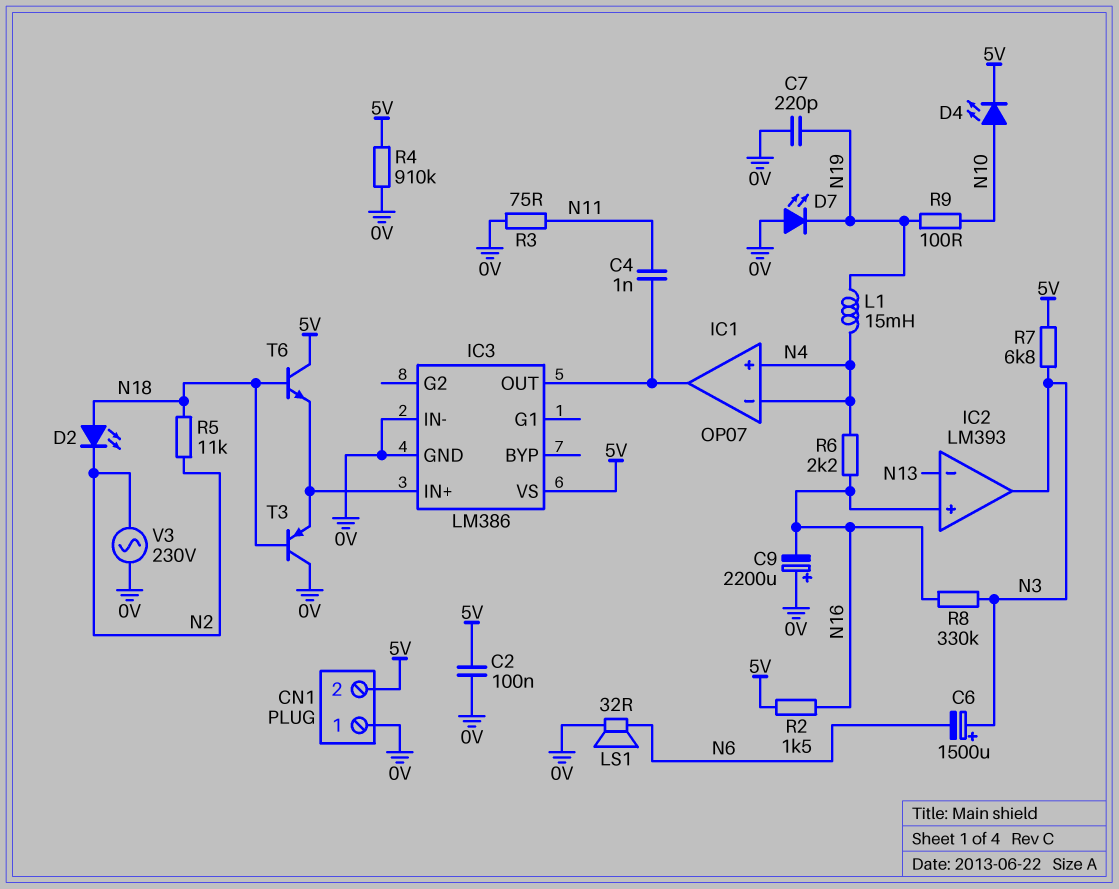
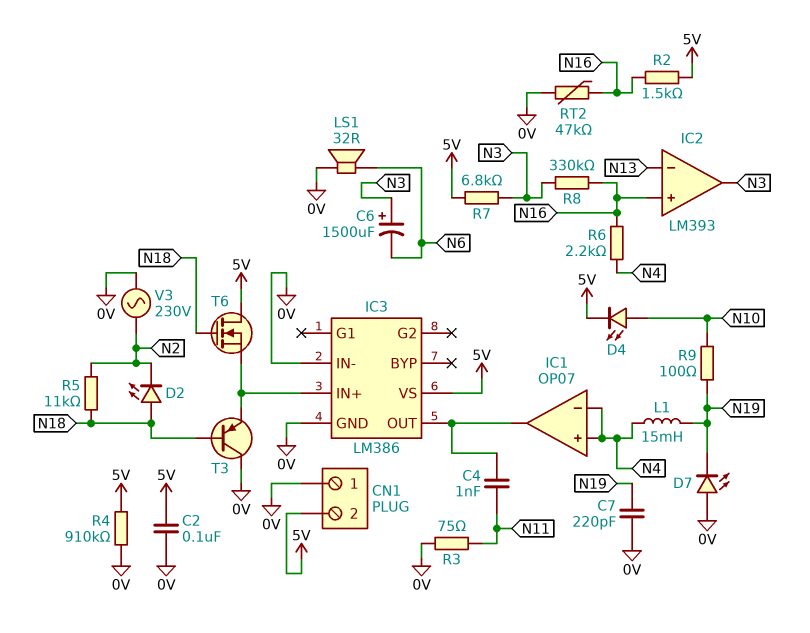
C9: 2200uF (plus 0V, minus N16) -> none
RT2: none -> 47k (0V, N16)
T6: NPN (B N18, C 5V, E IC3/IN+) -> NMOS (G N18, D 5V, S IC3/IN+)

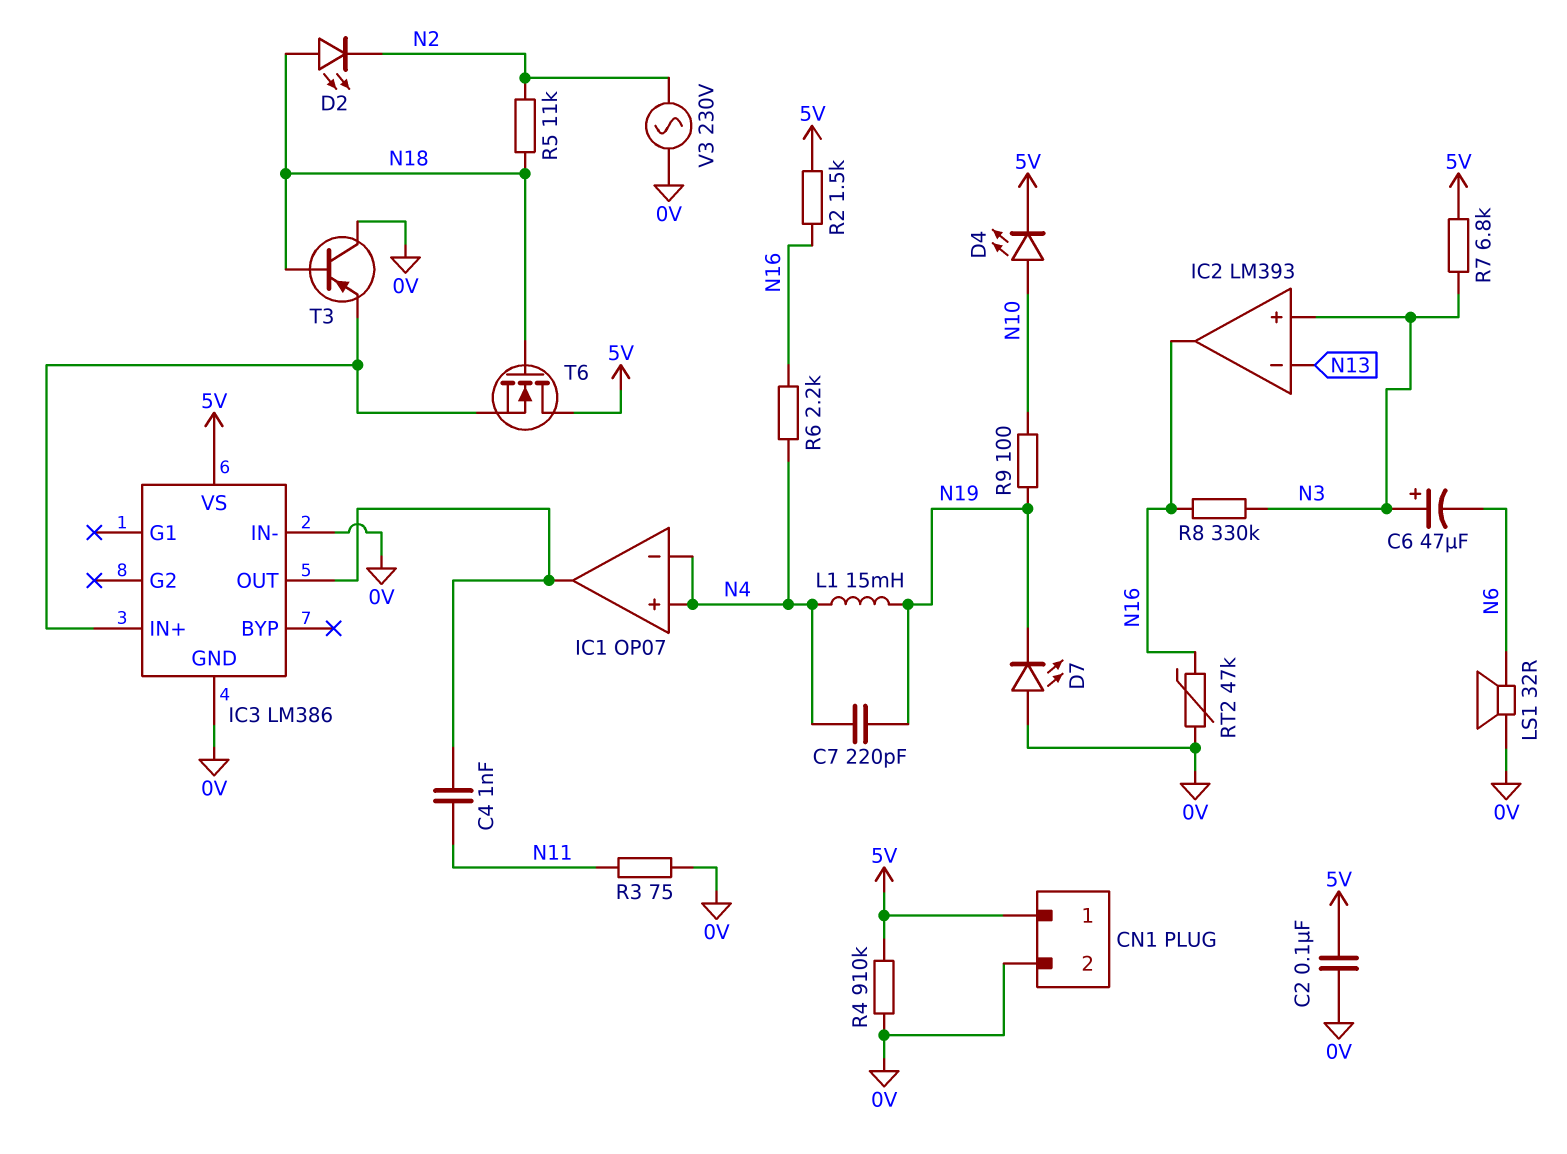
C6: 1500uF (plus N3, minus N6) -> 47uF (plus N3, minus N6)
C7: 220pF (0V, N19) -> 220pF (N4, N19)
CN1 pin 1: 0V -> 5V
CN1 pin 2: 5V -> 0V
IC2 pin in+: N16 -> N3
IC2 pin out: N3 -> N16

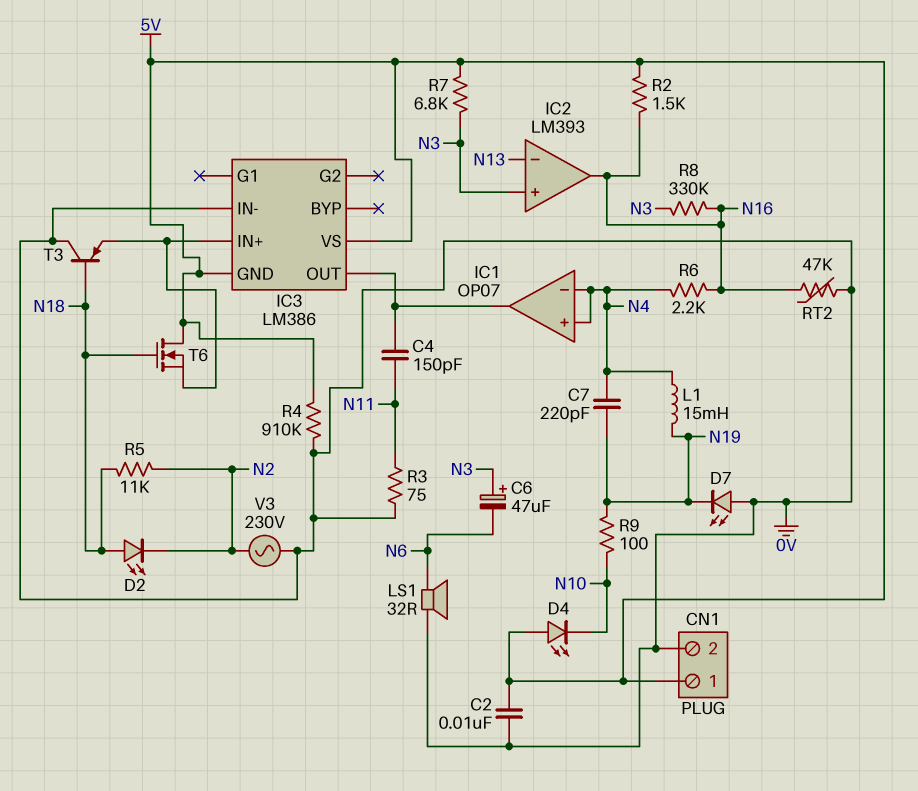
C2: 100nF (0V, 5V) -> 10nF (0V, 5V)
C4: 1nF (IC1/out, N11) -> 150pF (IC1/out, N11)
D4: LED (A N10, K 5V) -> LED (A 5V, K N10)
IC3 pin GND: 0V -> 5V

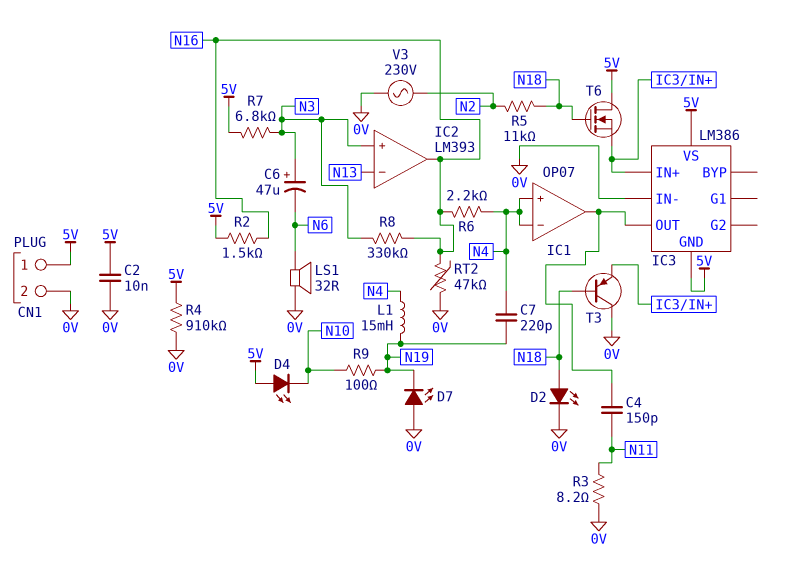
D2: LED (A N18, K N2) -> LED (A N18, K 0V)
R3: 75 (0V, N11) -> 8.2 (0V, N11)

